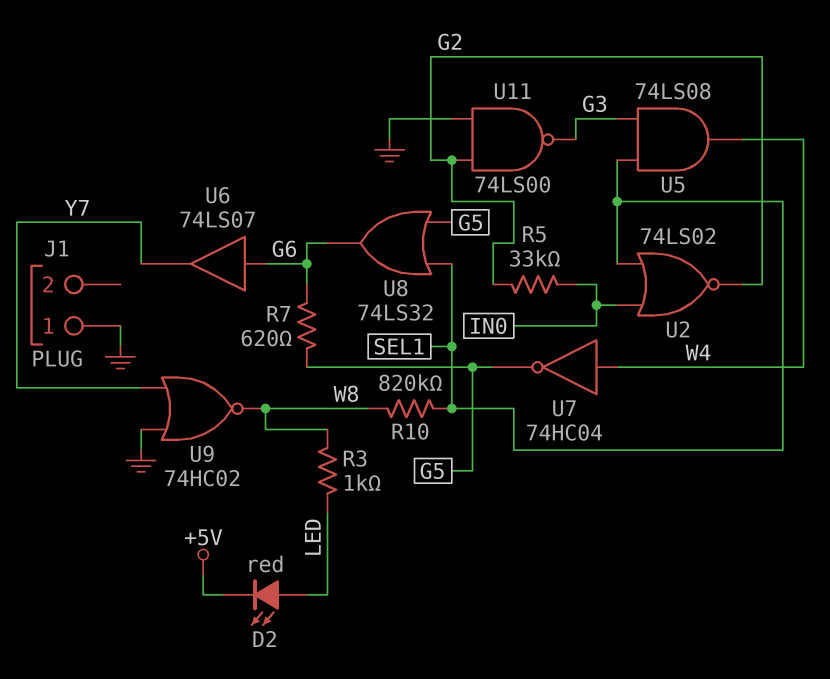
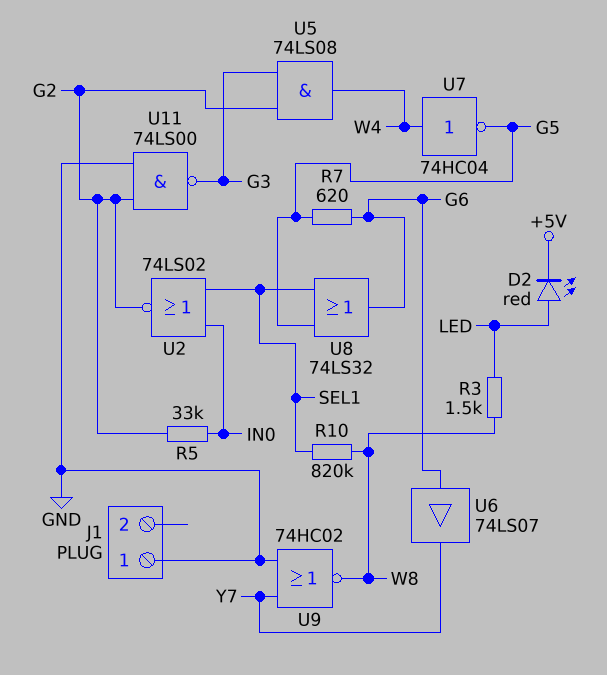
R3: 1k (LED, W8) -> 1.5k (LED, W8)
U5: AND 74LS08 (in G3, in SEL1, out W4) -> AND 74LS08 (in G2, in G3, out W4)

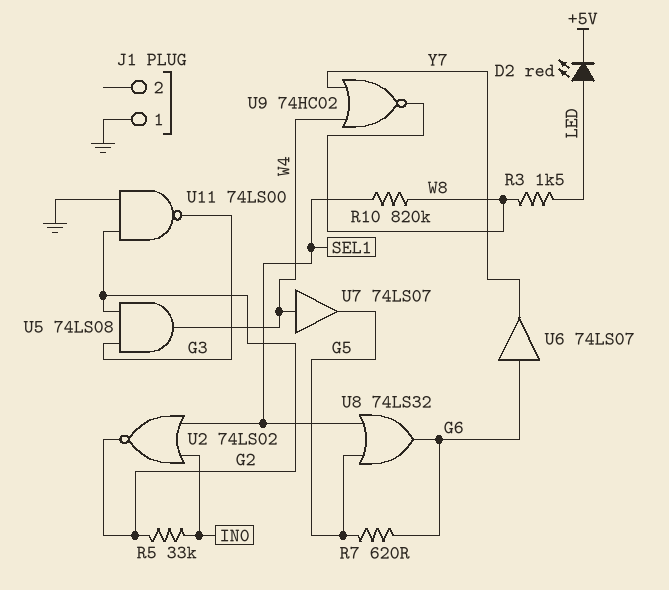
U7: NOT 74HC04 (in W4, out G5) -> buffer 74LS07 (in W4, out G5)
U9: NOR 74HC02 (in GND, in Y7, out W8) -> NOR 74HC02 (in W4, in Y7, out W8)

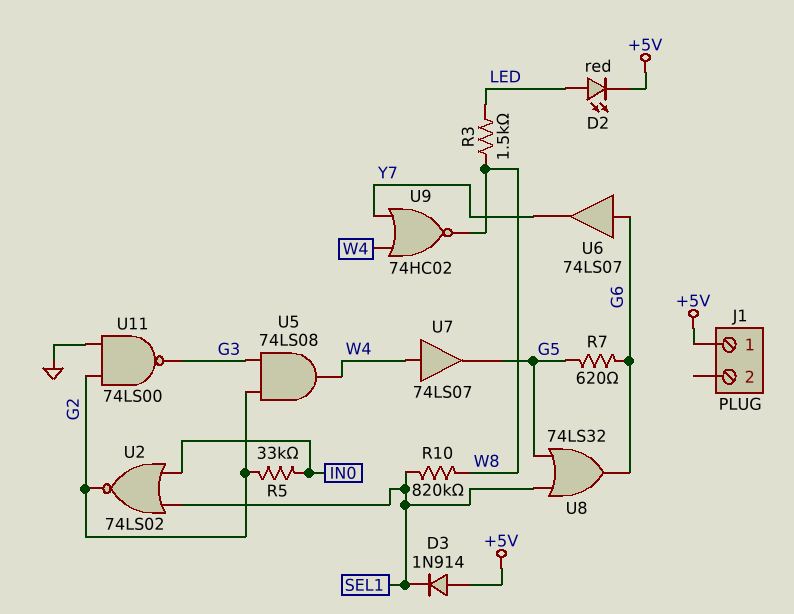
D3: none -> diode 1N914 (A +5V, K SEL1)
J1 pin 1: GND -> +5V

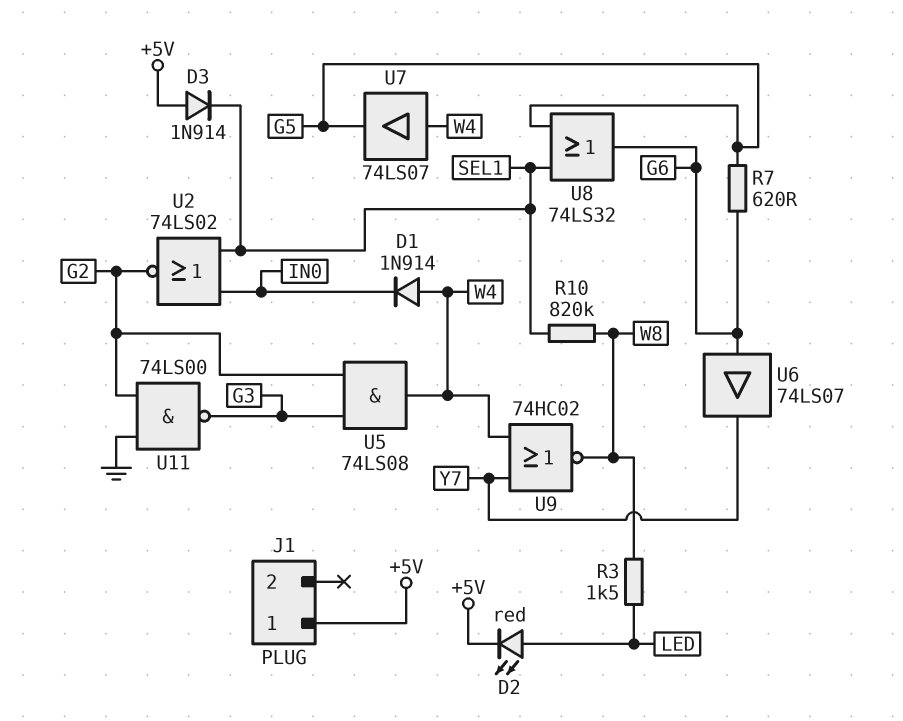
D1: none -> diode 1N914 (A W4, K IN0)
R5: 33k (G2, IN0) -> none

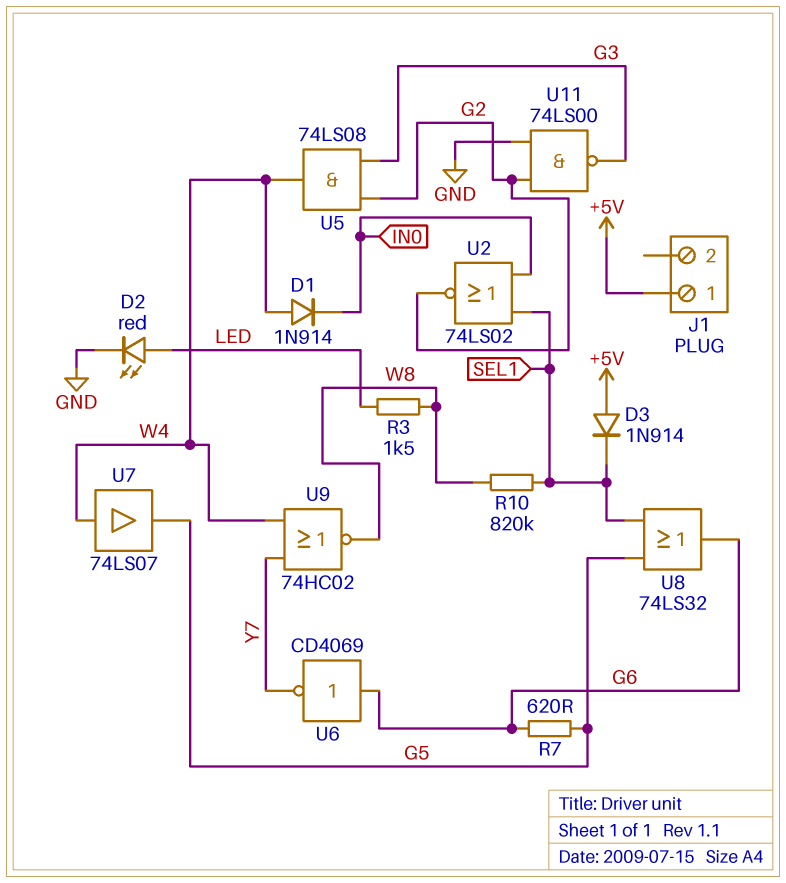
D2: LED red (A LED, K +5V) -> LED red (A LED, K GND)
U6: buffer 74LS07 (in G6, out Y7) -> NOT CD4069 (in G6, out Y7)

